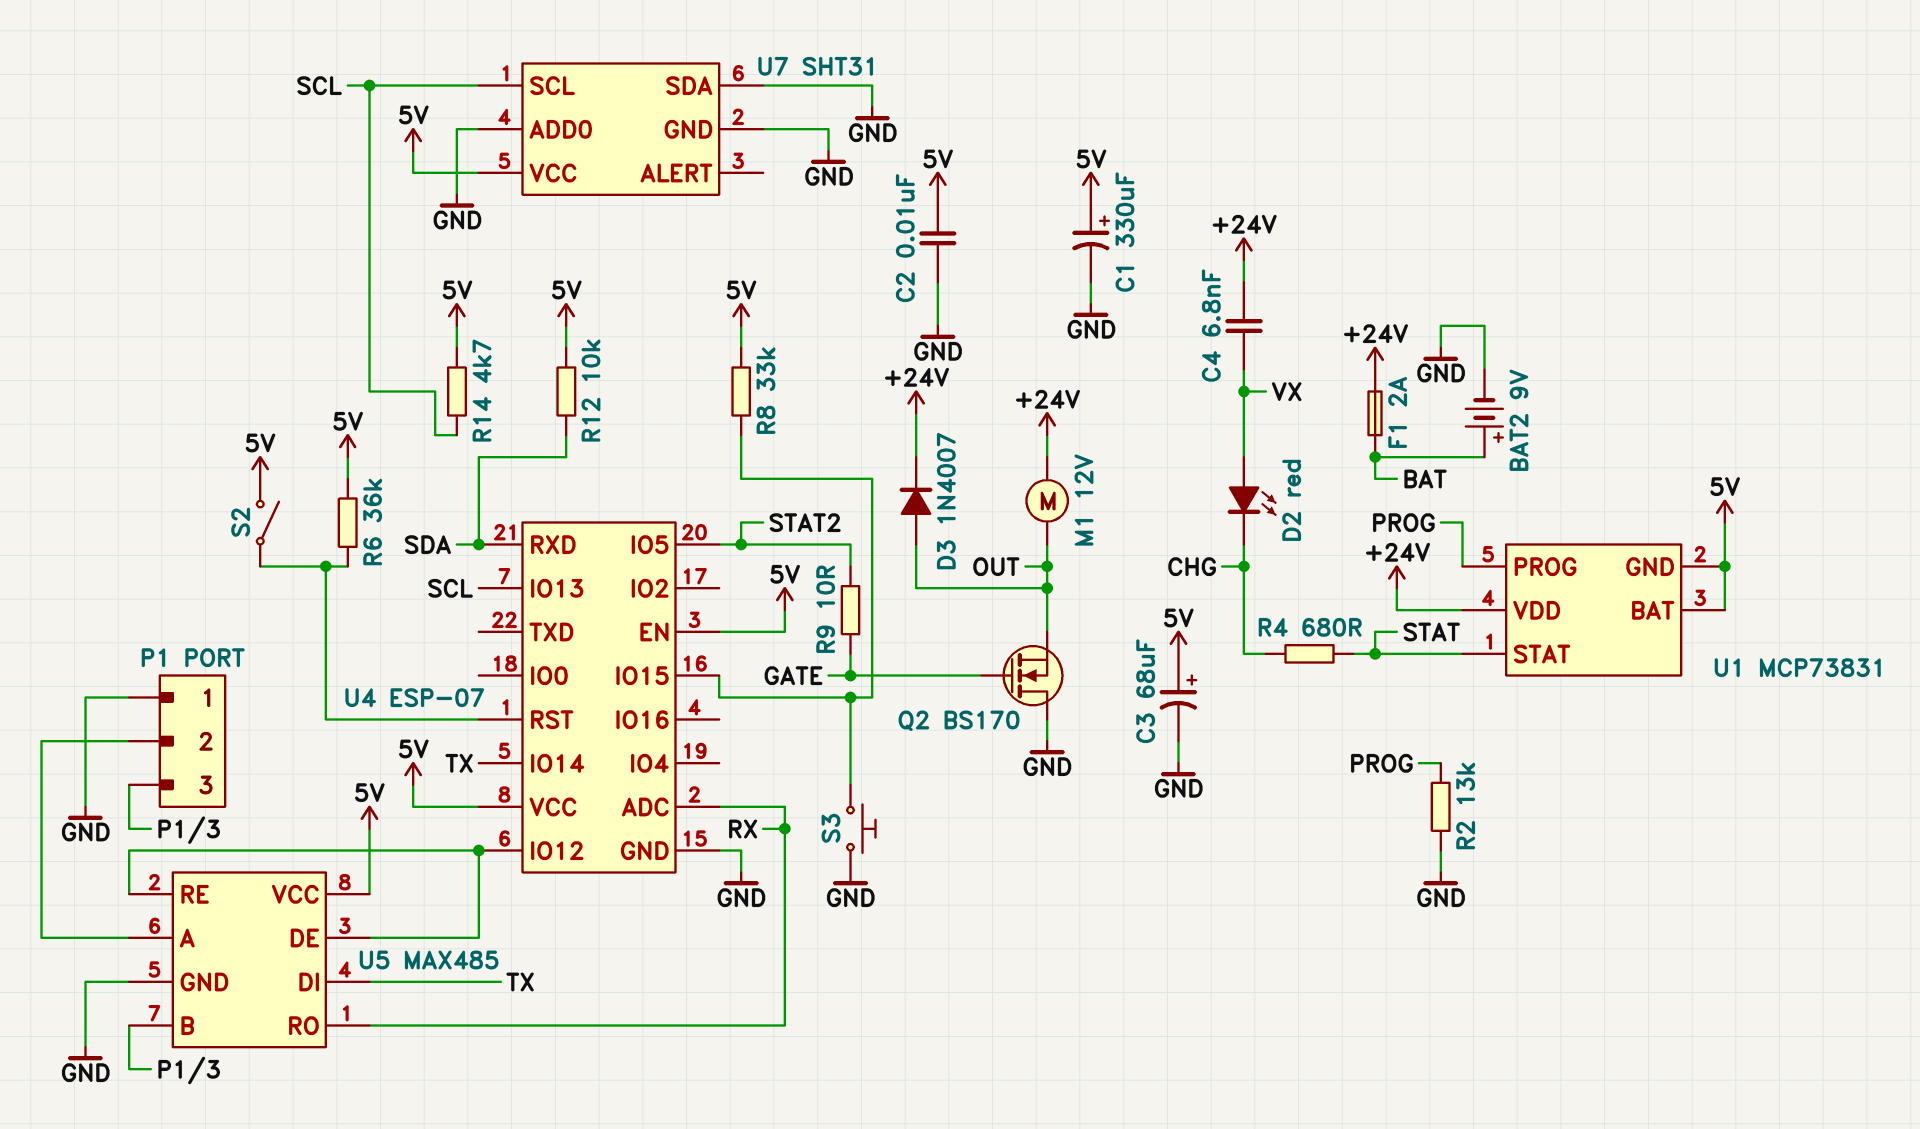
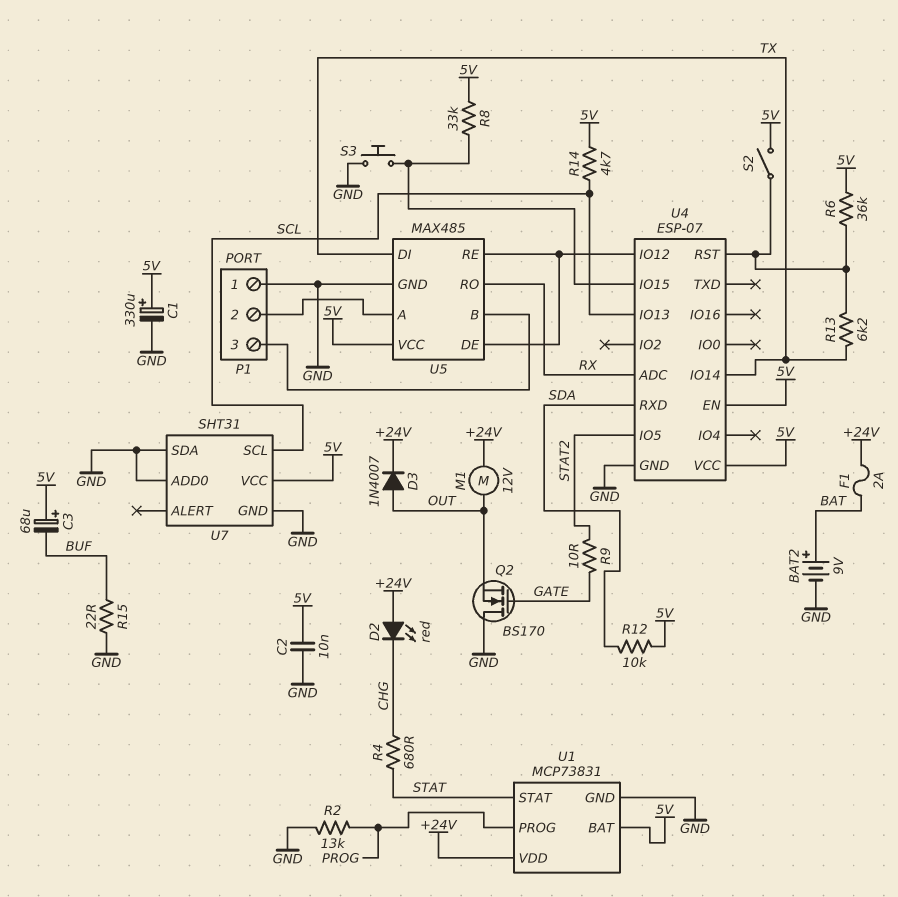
C3: 68uF (plus 5V, minus GND) -> 68uF (plus 5V, minus BUF)
C4: 6.8nF (+24V, VX) -> none
D2: LED red (A VX, K CHG) -> LED red (A +24V, K CHG)
R13: none -> 6.2k (TX, U4/RST)
R15: none -> 22 (BUF, GND)
U1 pin GND: 5V -> GND

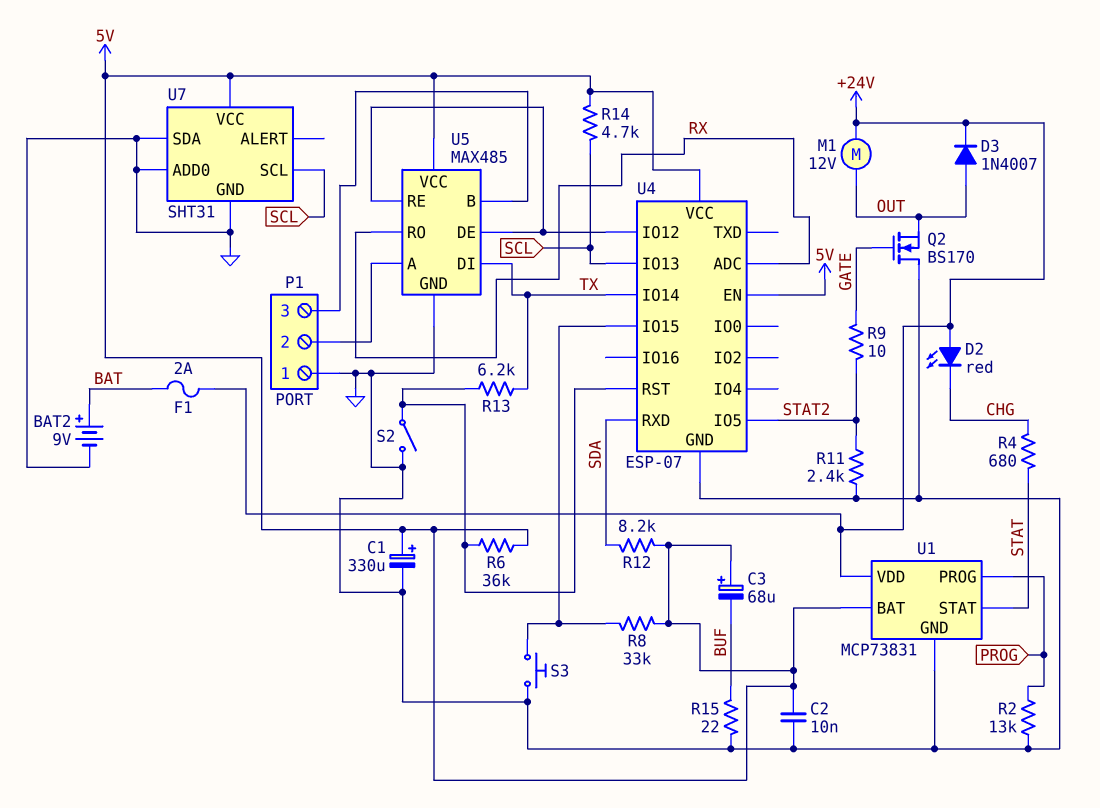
R11: none -> 2.4k (GND, STAT2)
R12: 10k (5V, SDA) -> 8.2k (5V, SDA)
S2: switch (5V, U4/RST) -> switch (GND, U4/RST)

